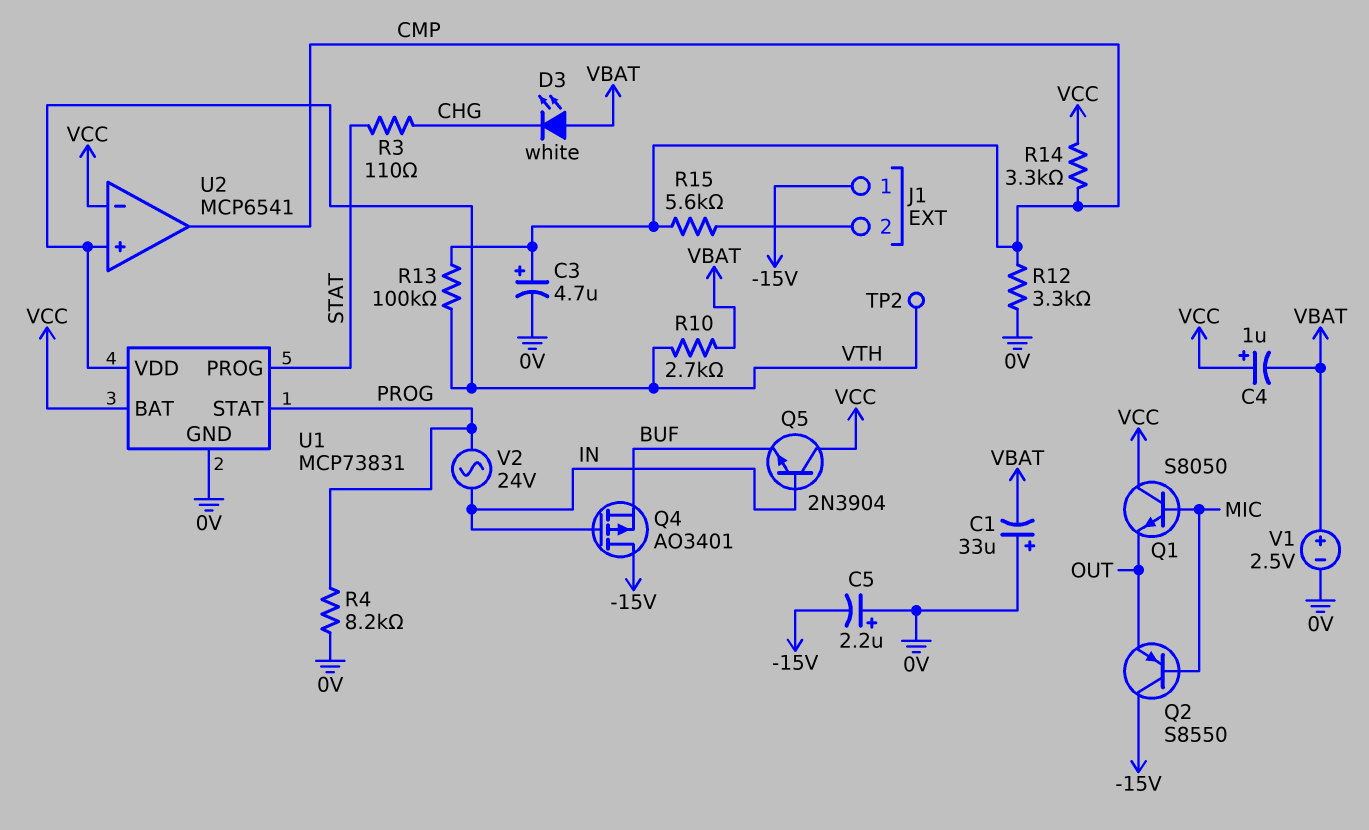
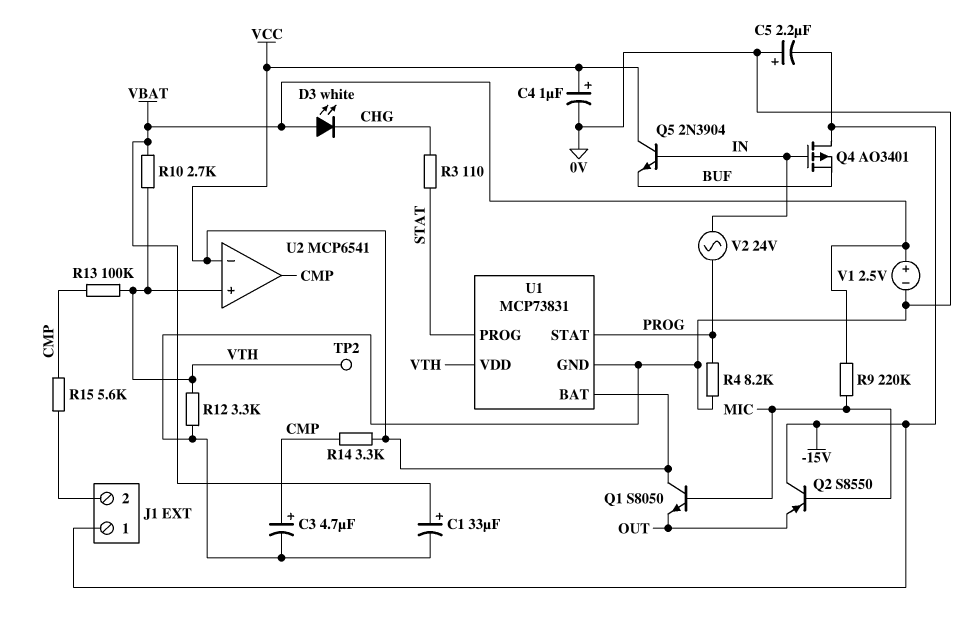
C1: 33uF (plus 0V, minus VBAT) -> 33uF (plus VBAT, minus 0V)
C4: 1uF (plus VCC, minus VBAT) -> 1uF (plus VCC, minus 0V)
R9: none -> 220k (MIC, VBAT)
R12: 3.3k (0V, CMP) -> 3.3k (0V, VTH)

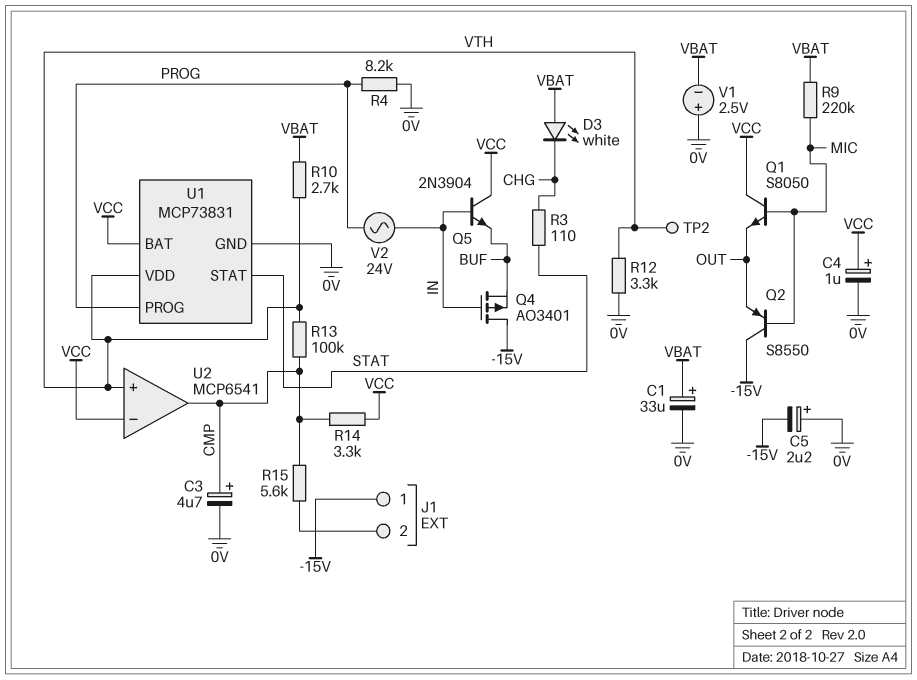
U1 pin PROG: STAT -> PROG
U1 pin STAT: PROG -> STAT
V1: 2.5V (plus VBAT, minus 0V) -> 2.5V (plus 0V, minus VBAT)

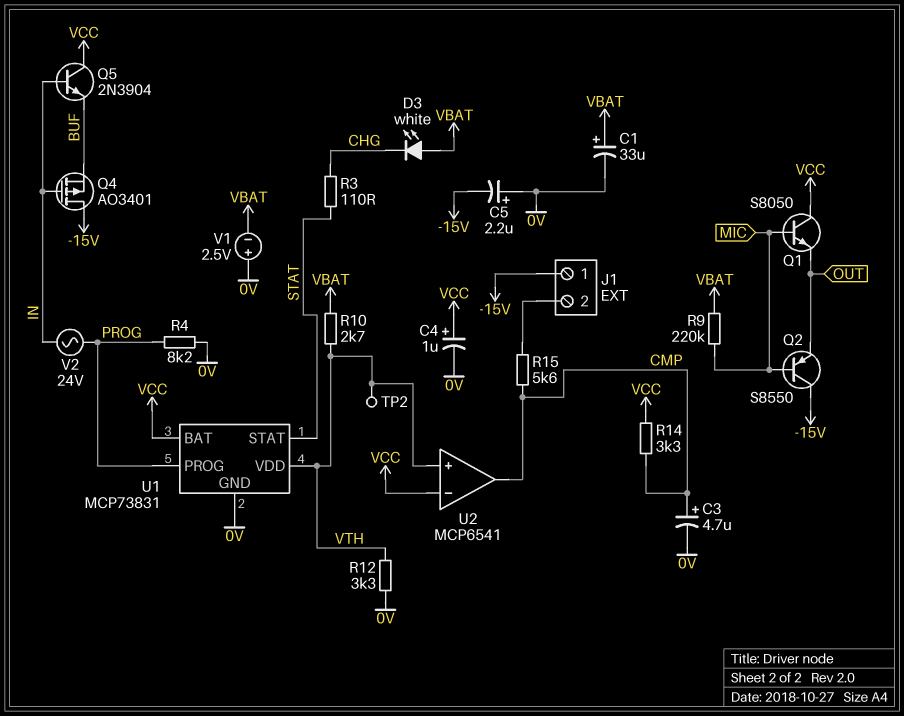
R13: 100k (CMP, VTH) -> none

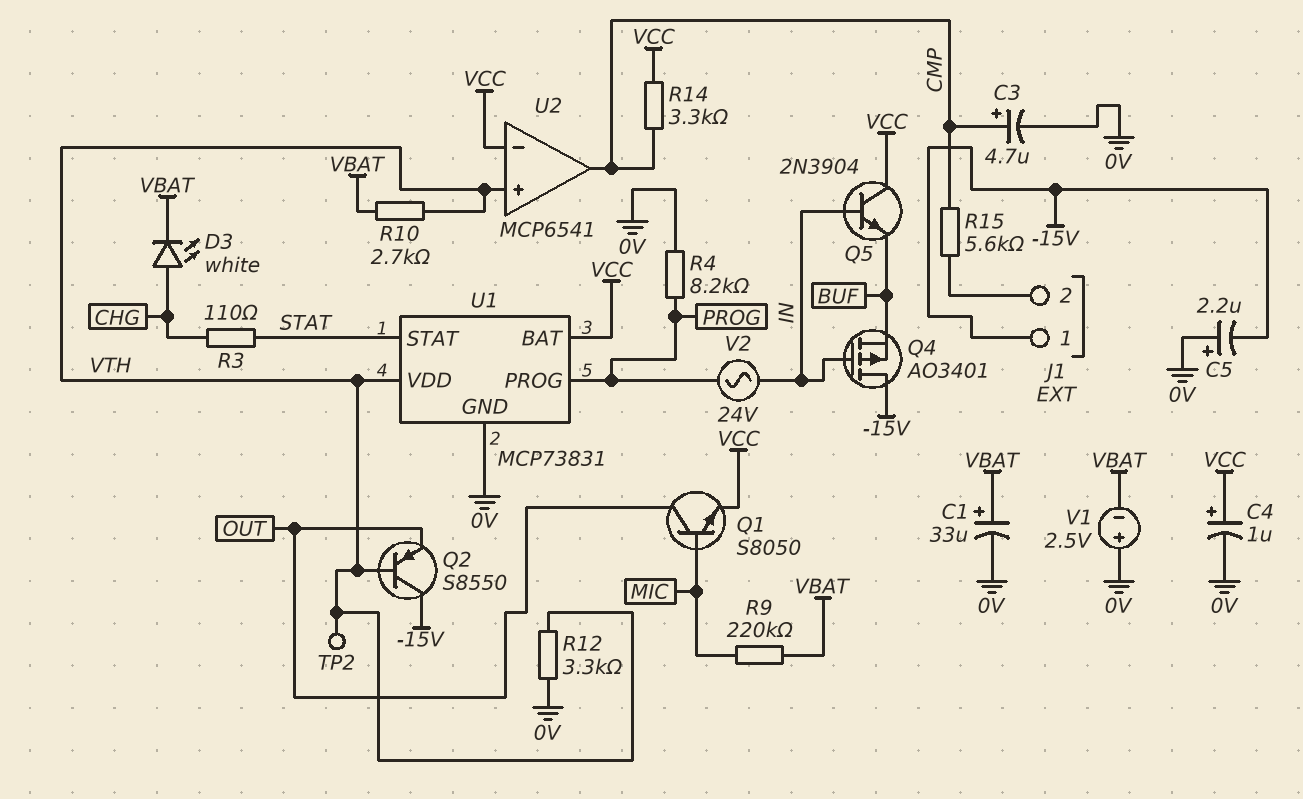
D3: LED white (A VBAT, K CHG) -> LED white (A CHG, K VBAT)
Q1: NPN S8050 (B MIC, C VCC, E OUT) -> NPN S8050 (B MIC, C OUT, E VCC)
Q2: PNP S8550 (B MIC, C -15V, E OUT) -> PNP S8550 (B VTH, C -15V, E OUT)

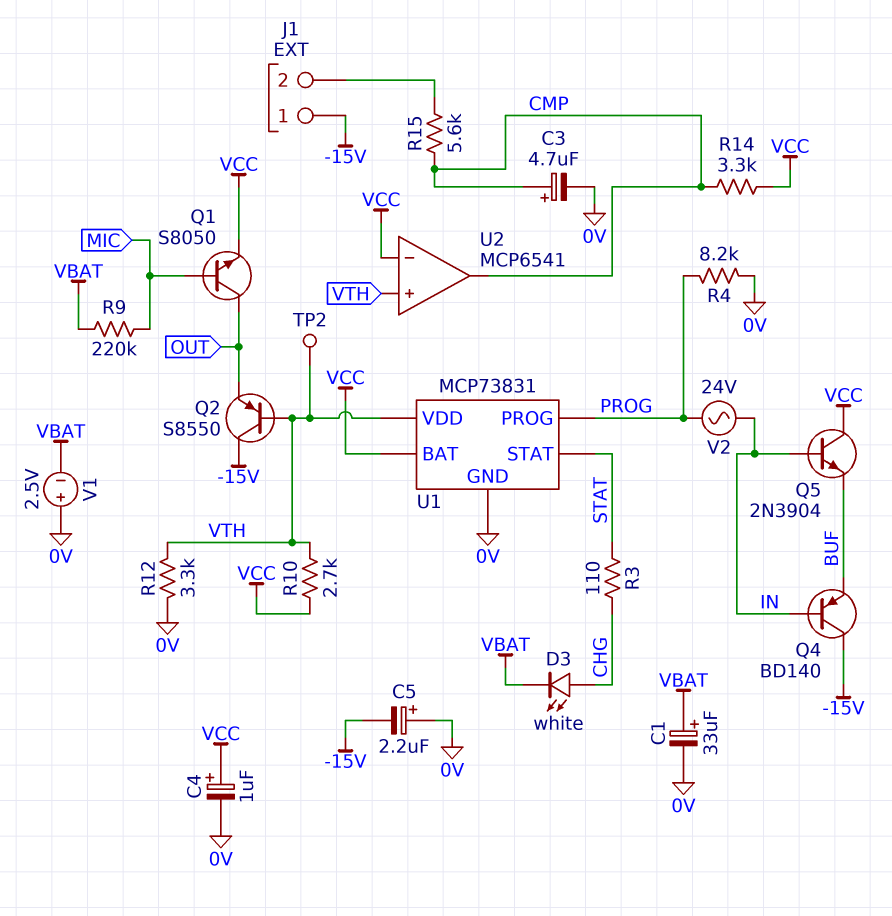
Q4: PMOS AO3401 (G IN, D -15V, S BUF) -> PNP BD140 (B IN, C -15V, E BUF)
R10: 2.7k (VBAT, VTH) -> 2.7k (VCC, VTH)

